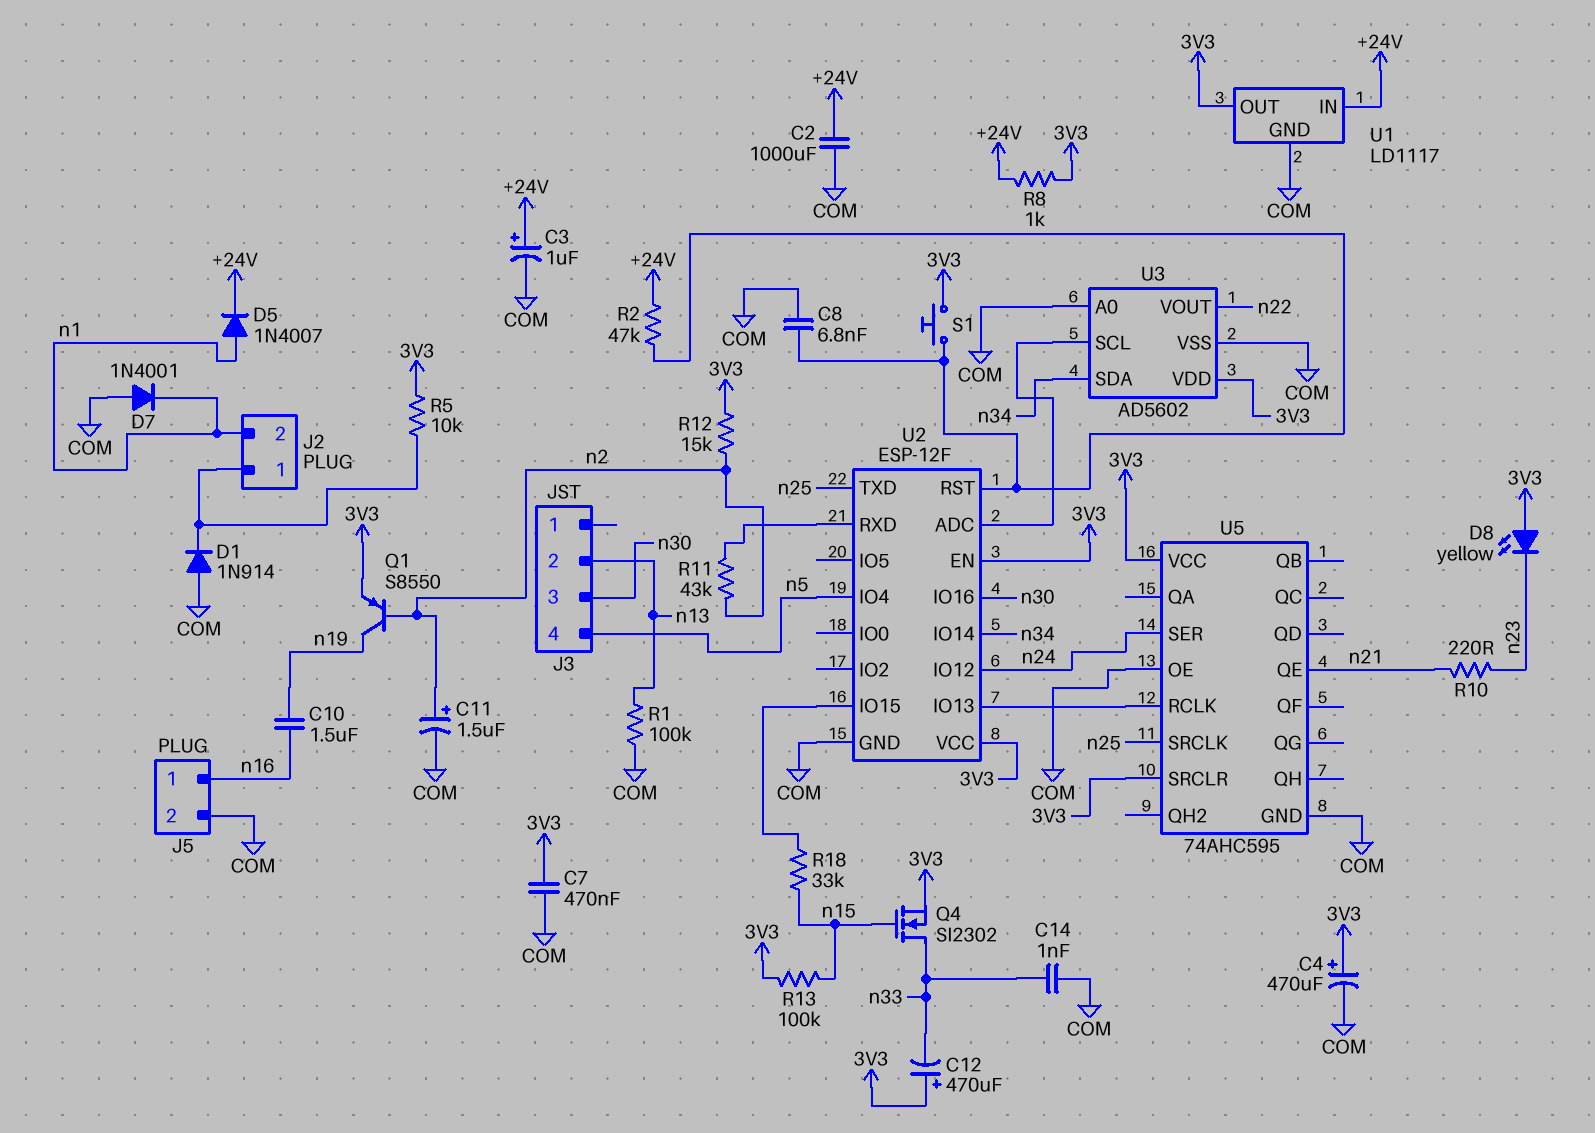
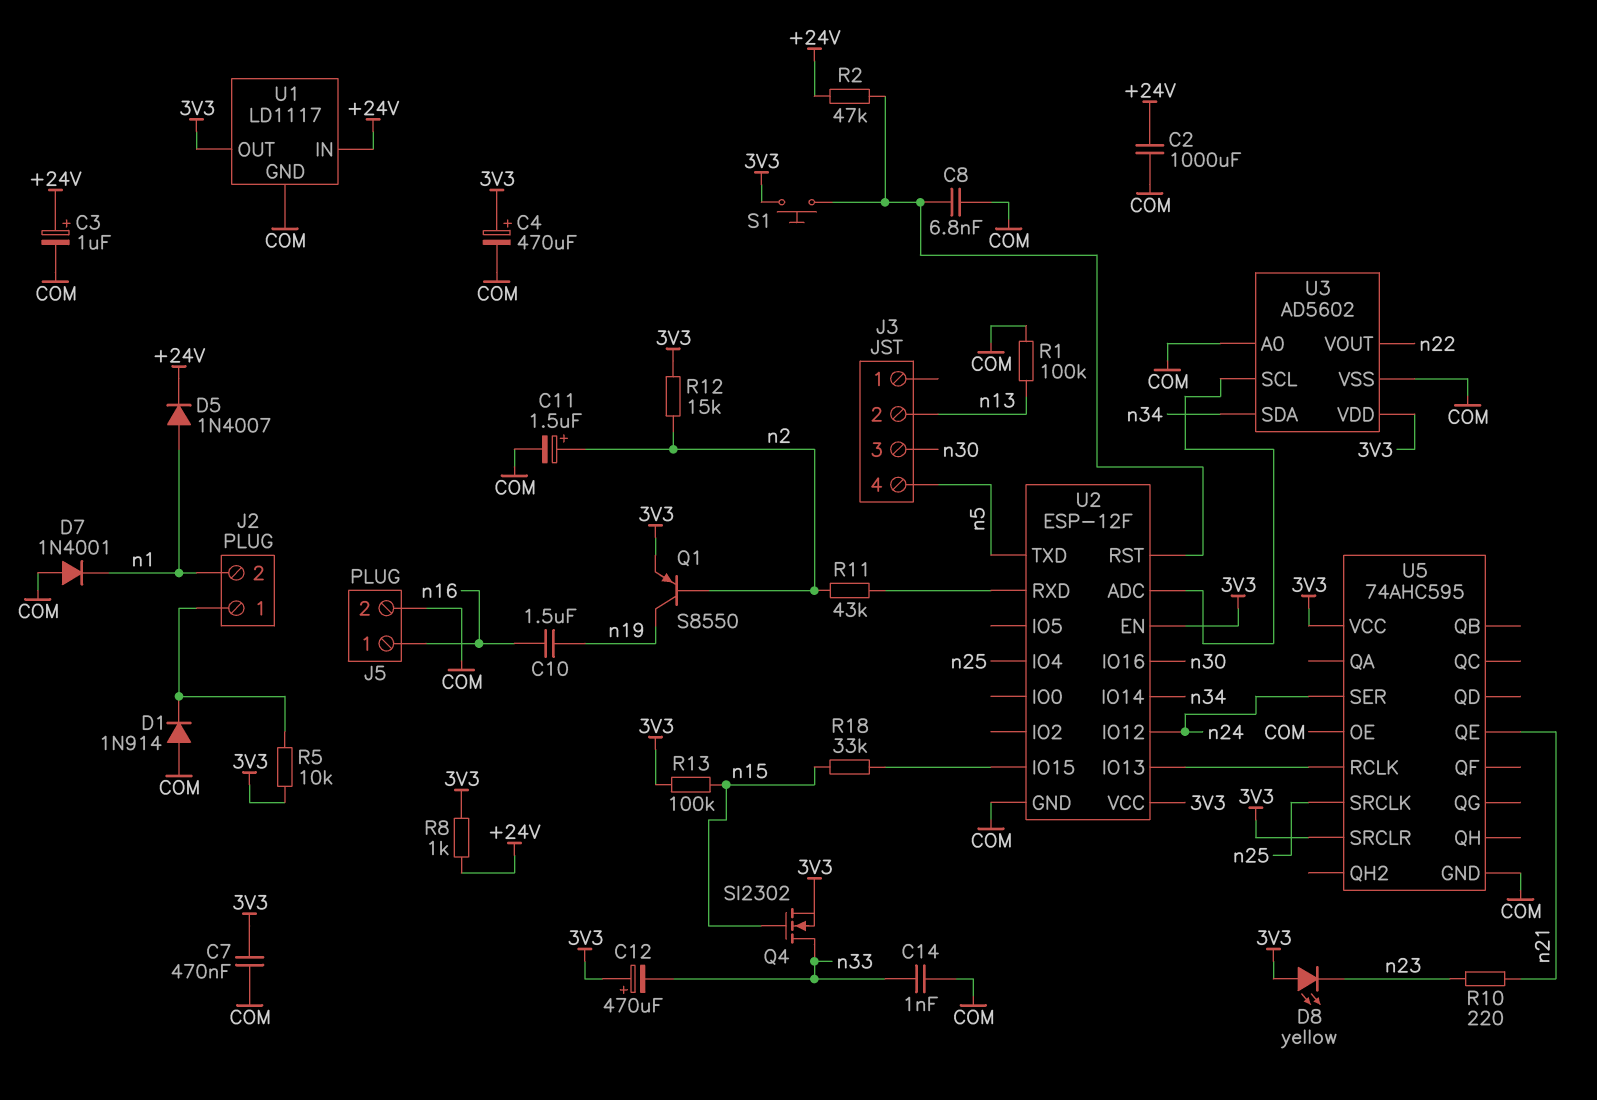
U2 pin IO4: n5 -> n25
U2 pin TXD: n25 -> n5

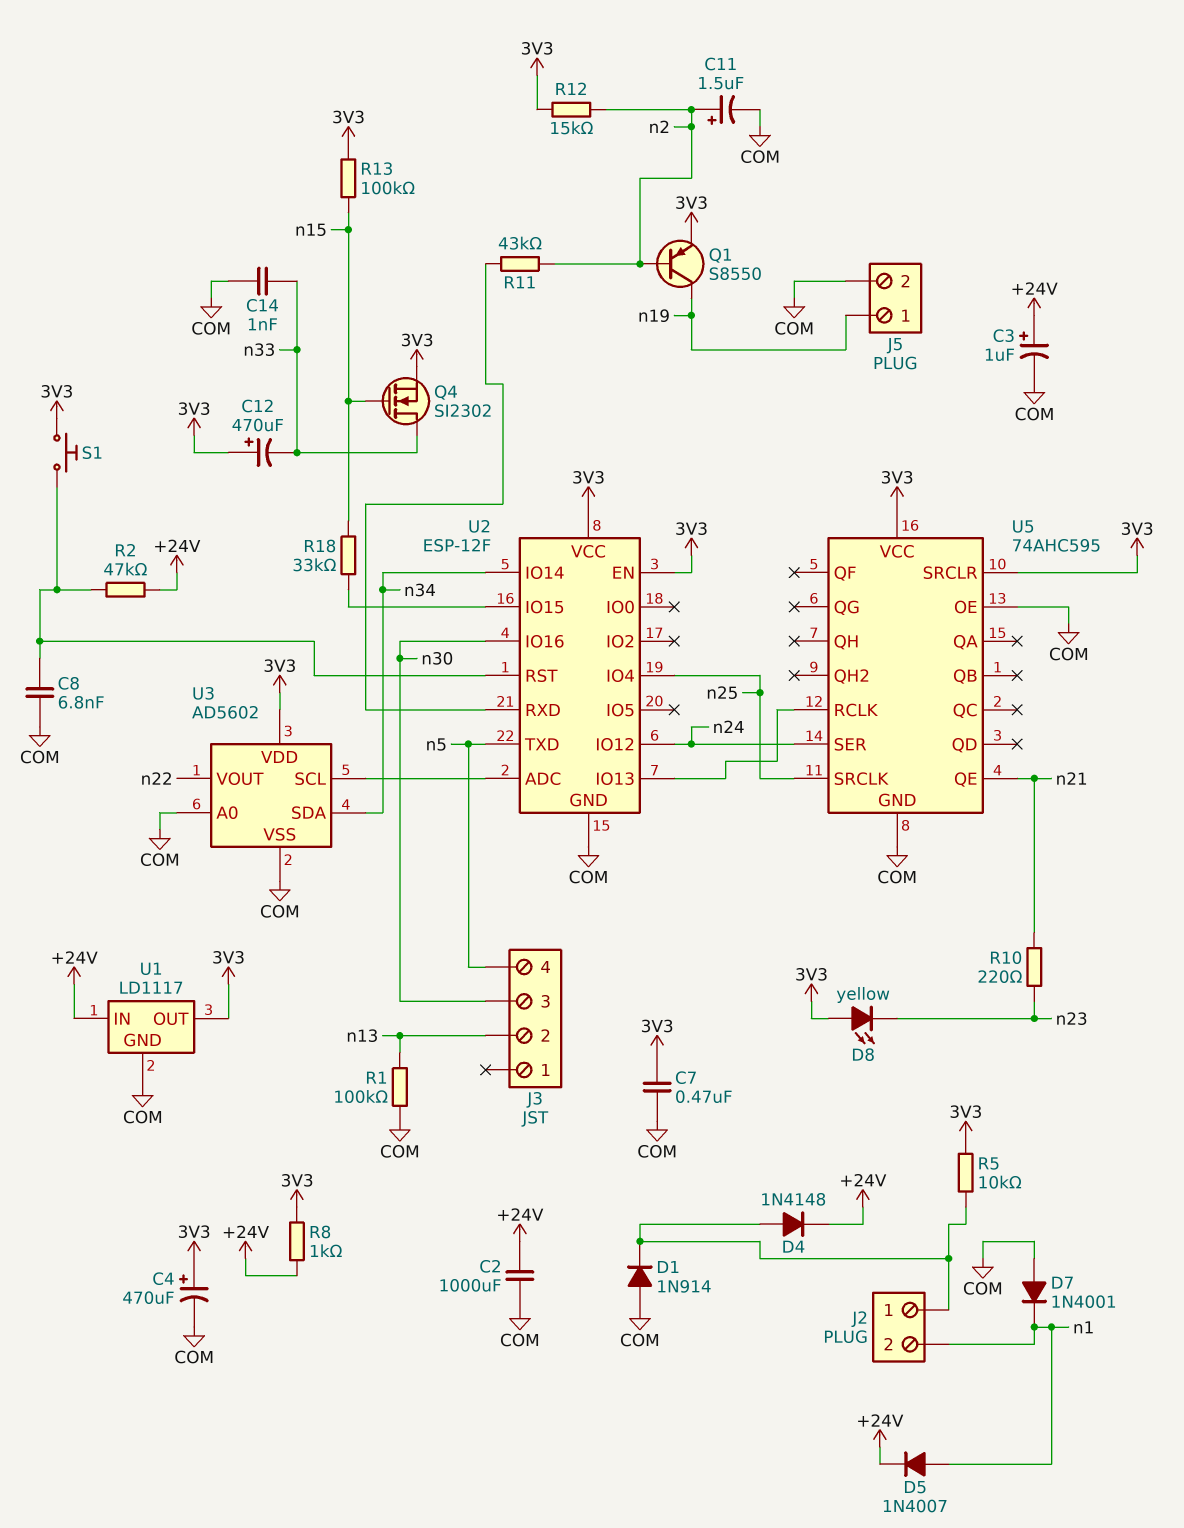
C10: 1.5uF (n16, n19) -> none
D4: none -> diode 1N4148 (A J2/1, K +24V)
J5 pin 1: n16 -> n19

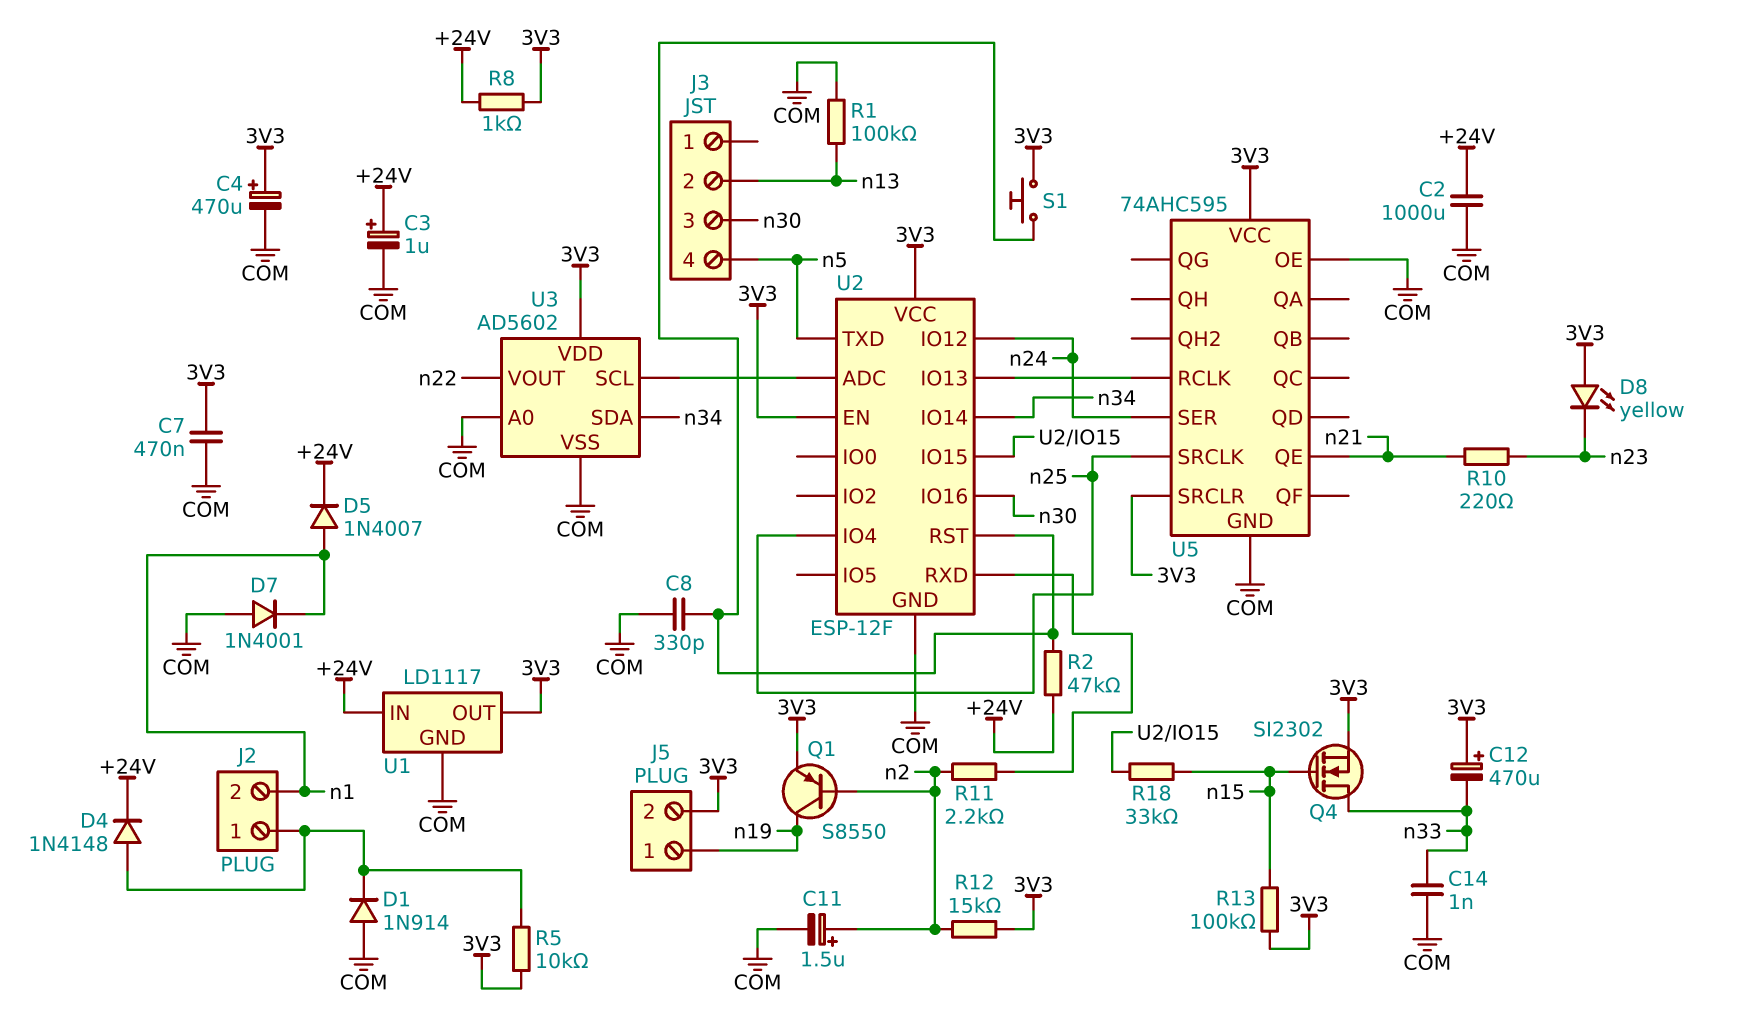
C8: 6.8nF (COM, U2/RST) -> 330pF (COM, U2/RST)
J5 pin 2: COM -> 3V3
R11: 43k (U2/RXD, n2) -> 2.2k (U2/RXD, n2)

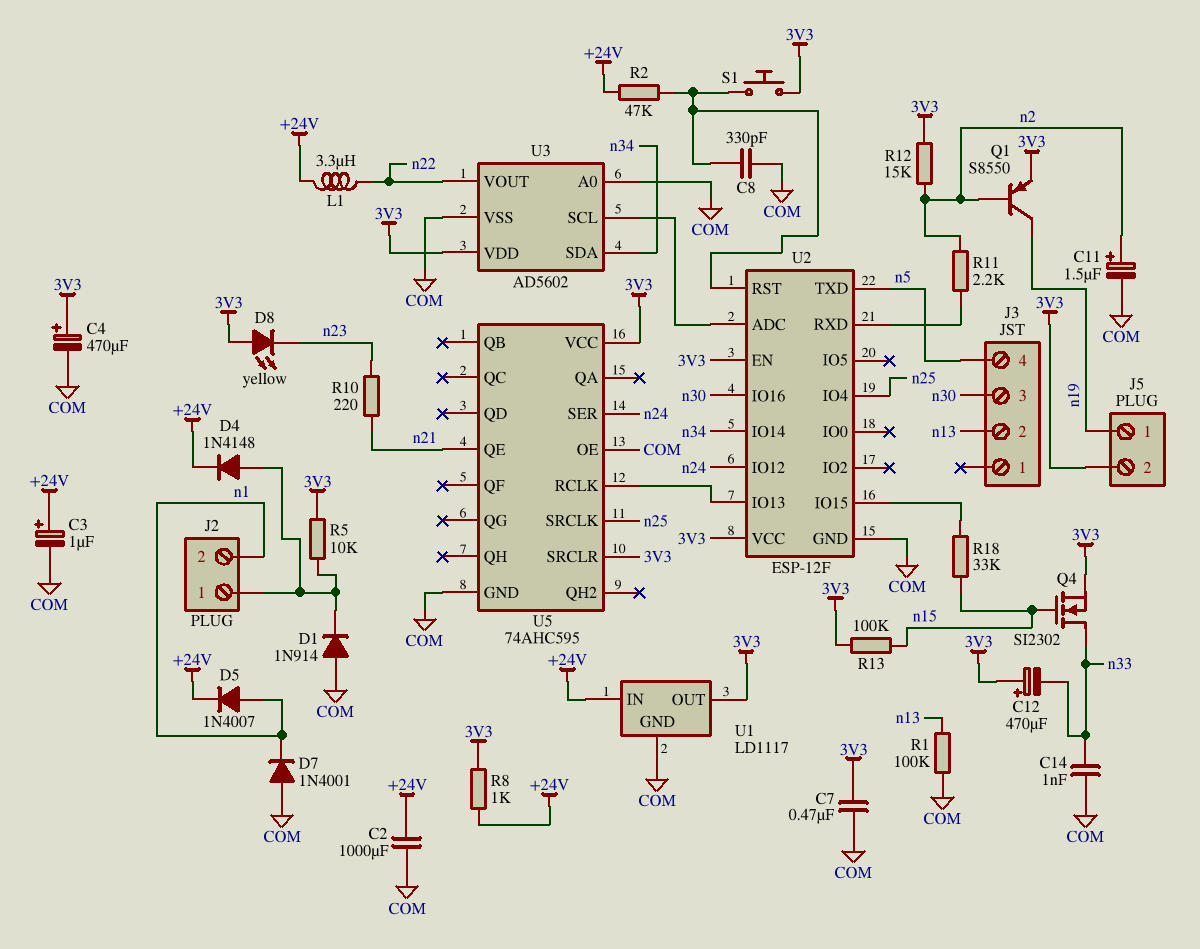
L1: none -> 3.3uH (+24V, n22)

